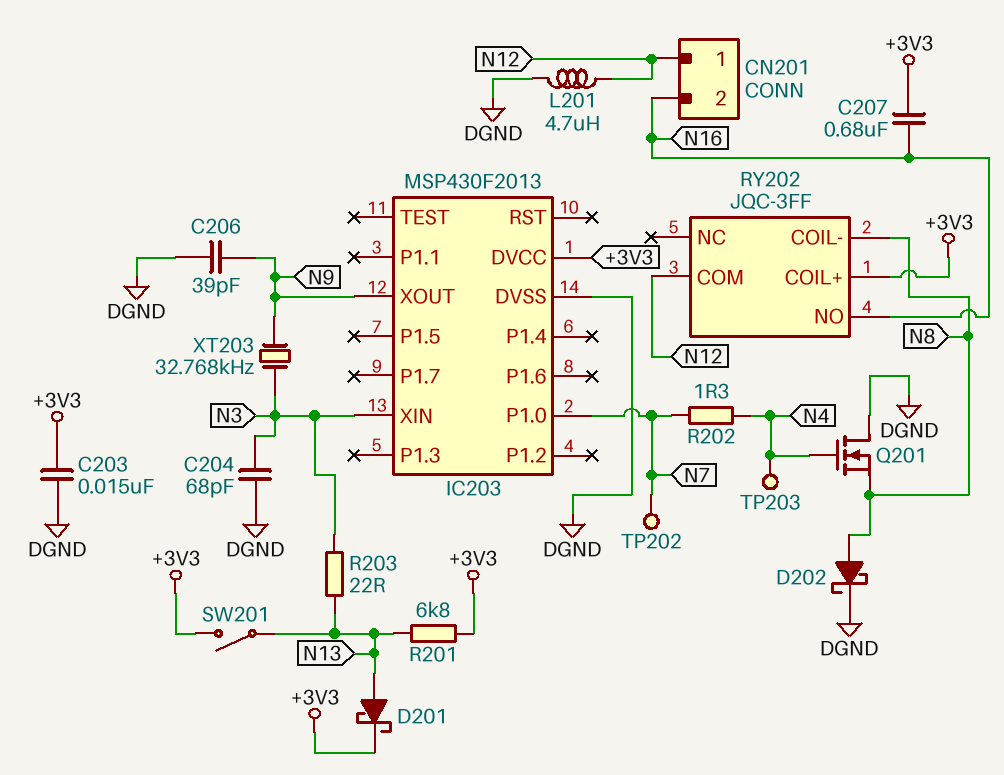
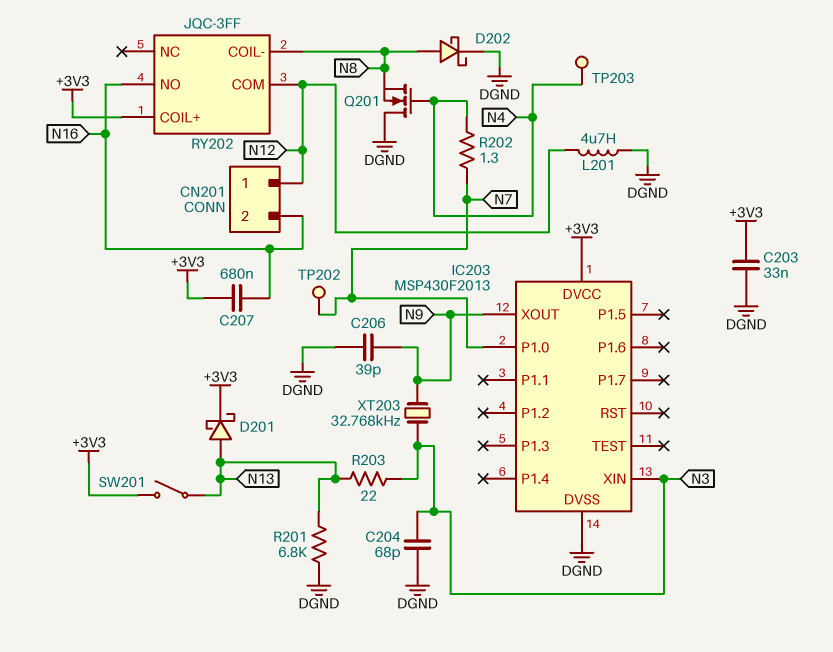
C203: 15nF (+3V3, DGND) -> 33nF (+3V3, DGND)
R201: 6.8k (+3V3, N13) -> 6.8k (DGND, N13)

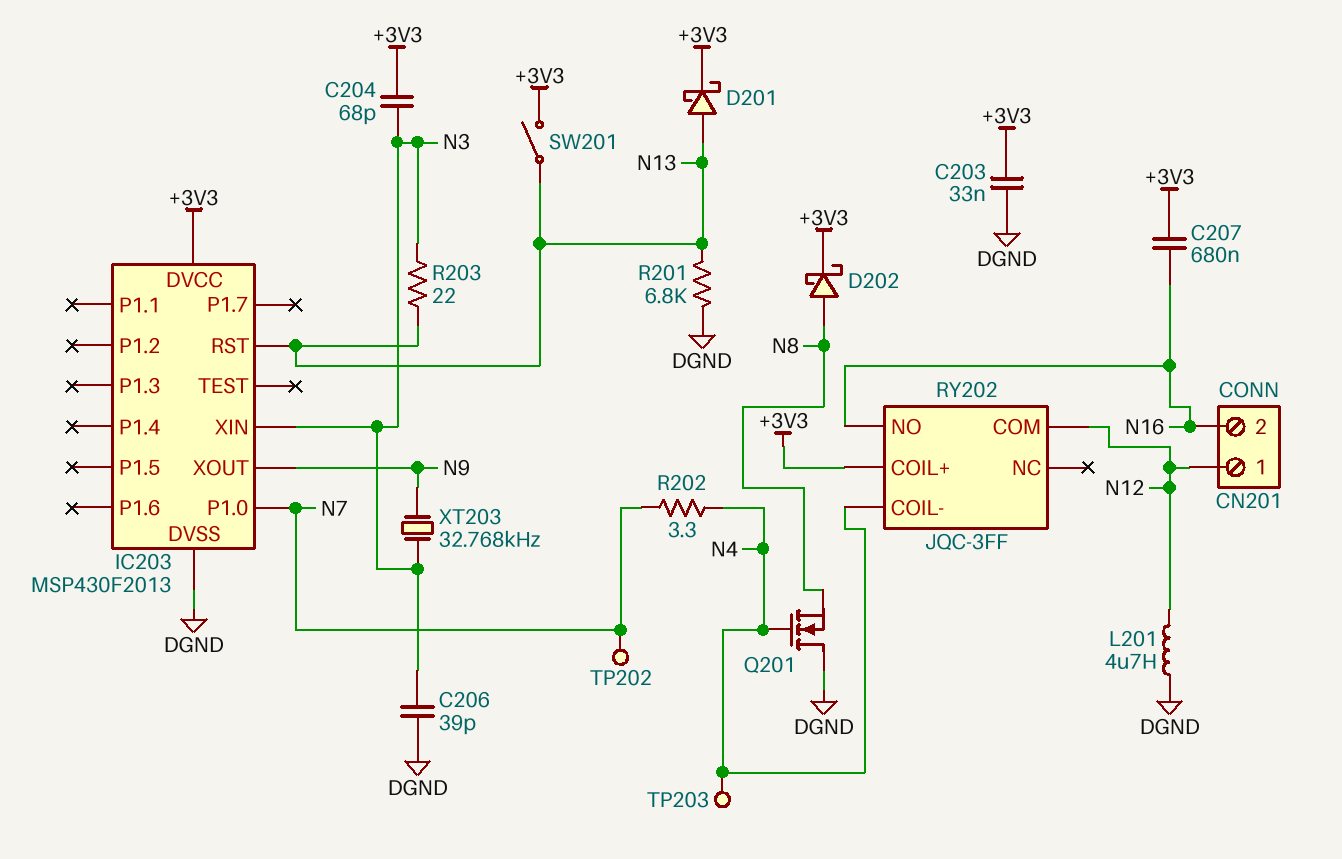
C204: 68pF (DGND, N3) -> 68pF (+3V3, N3)
C206: 39pF (DGND, N9) -> 39pF (DGND, N3)
D202: schottky (A N8, K DGND) -> schottky (A N8, K +3V3)
IC203 pin RST: none -> N13
R202: 1.3 (N4, N7) -> 3.3 (N4, N7)
RY202 pin COIL-: N8 -> N4

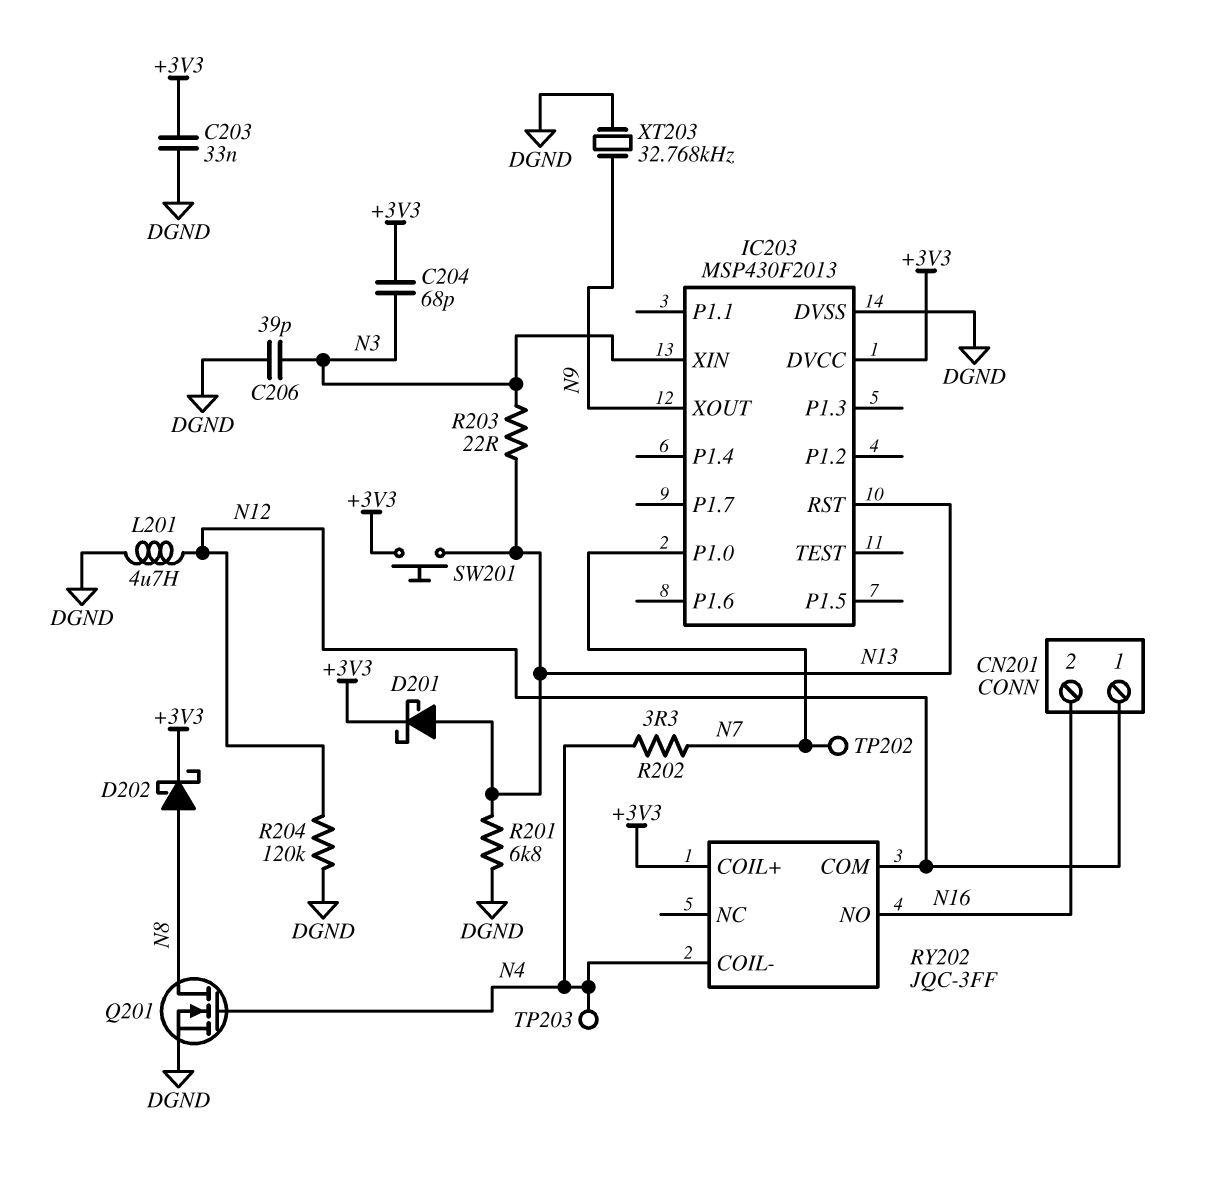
C207: 680nF (+3V3, N16) -> none
Q201: NMOS (G N4, D DGND, S N8) -> NMOS (G N4, D N8, S DGND)
R204: none -> 120k (DGND, N12)
SW201: switch (+3V3, N13) -> button (+3V3, N13)
XT203: 32.768kHz (N3, N9) -> 32.768kHz (DGND, N9)

